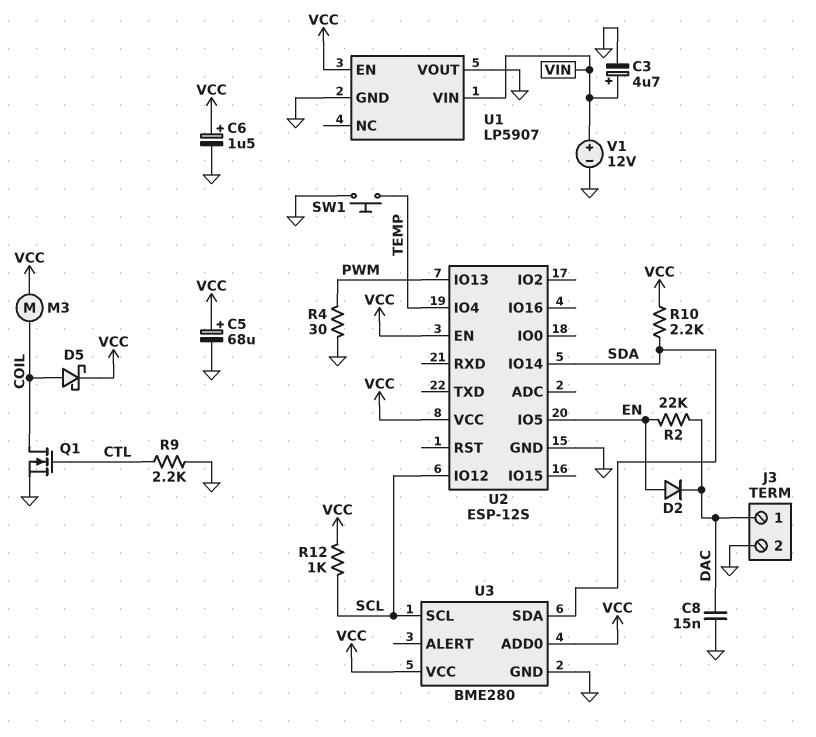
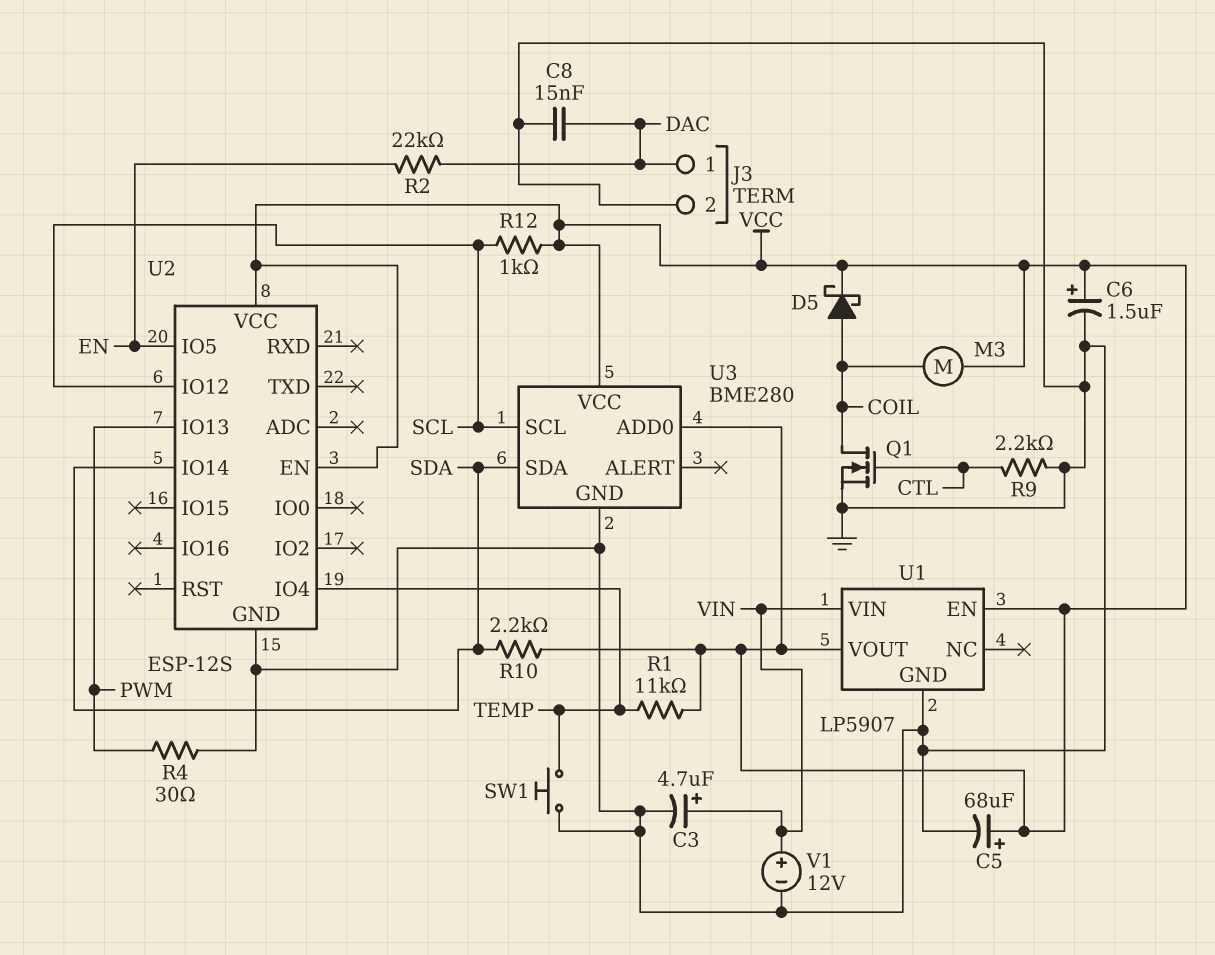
D2: diode (A EN, K DAC) -> none
R1: none -> 11k (TEMP, VCC)
U1 pin VOUT: GND -> VCC

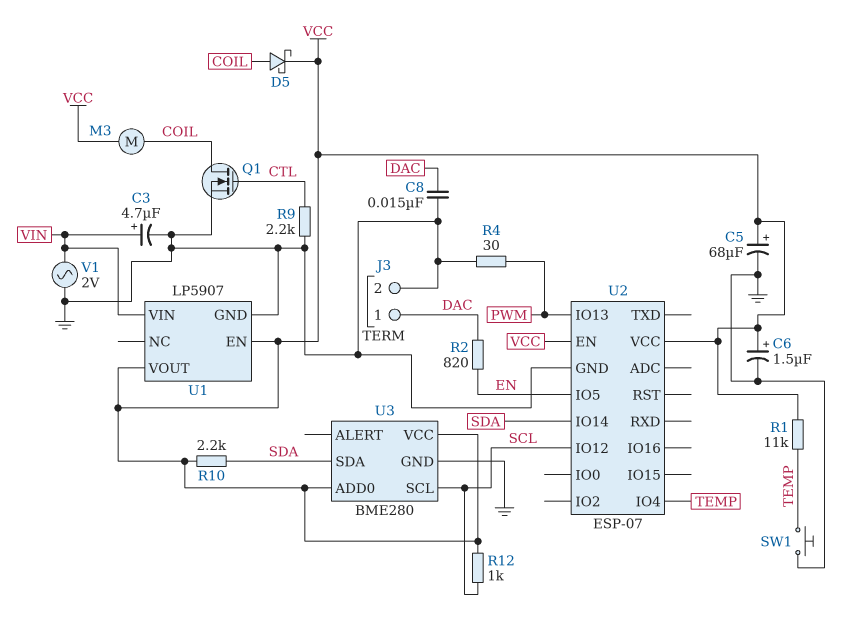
R2: 22k (DAC, EN) -> 820 (DAC, EN)
U2: ESP-12S -> ESP-07
V1: 12V (plus VIN, minus GND) -> AC 2V (GND, VIN)

